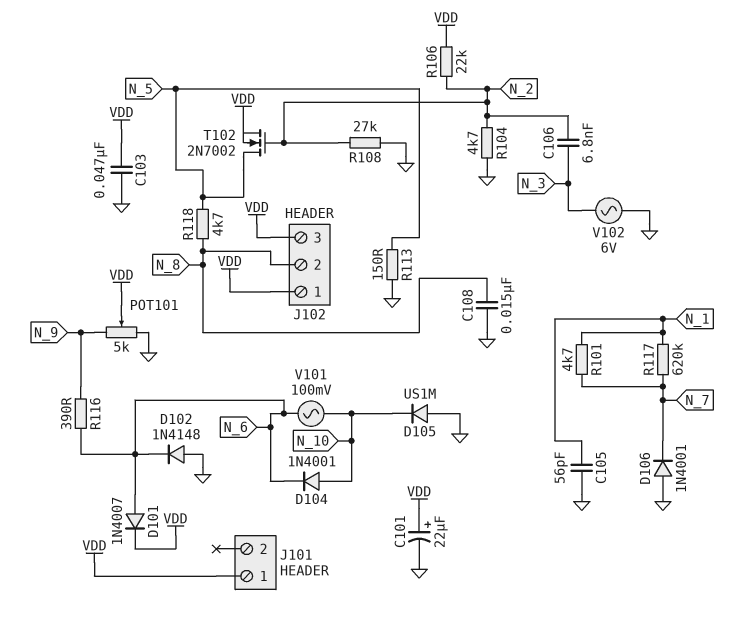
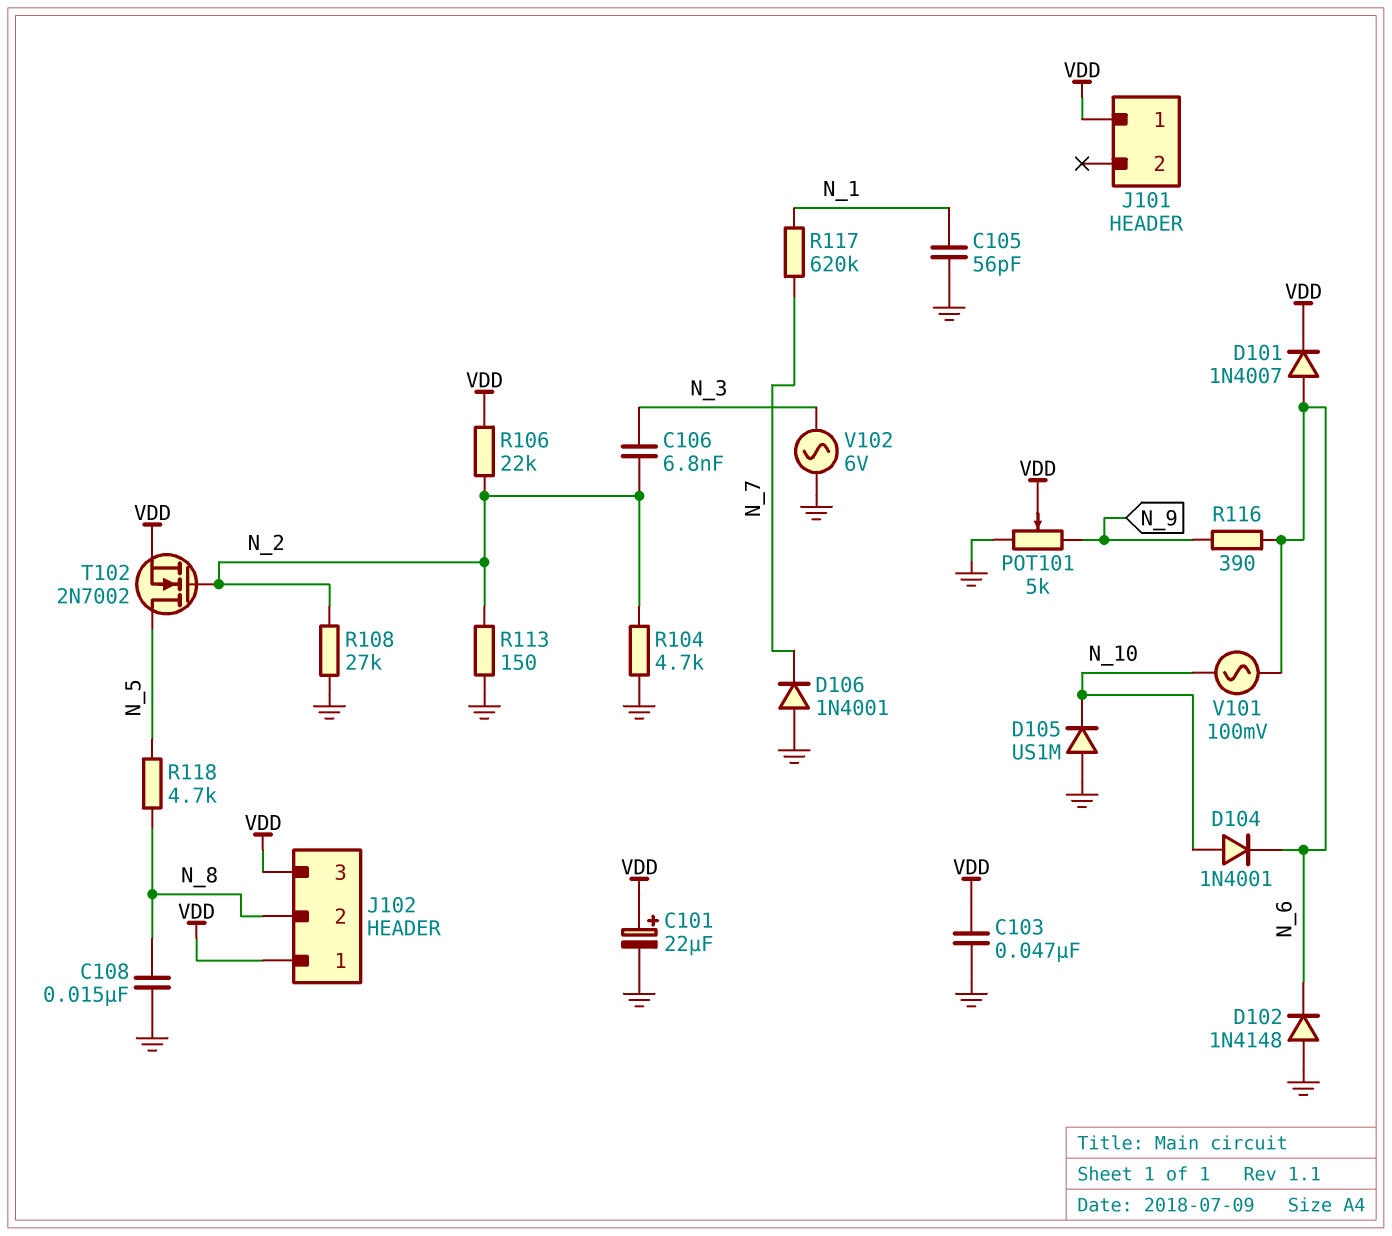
R101: 4.7k (N_1, N_7) -> none
R113: 150 (GND, N_5) -> 150 (GND, N_2)

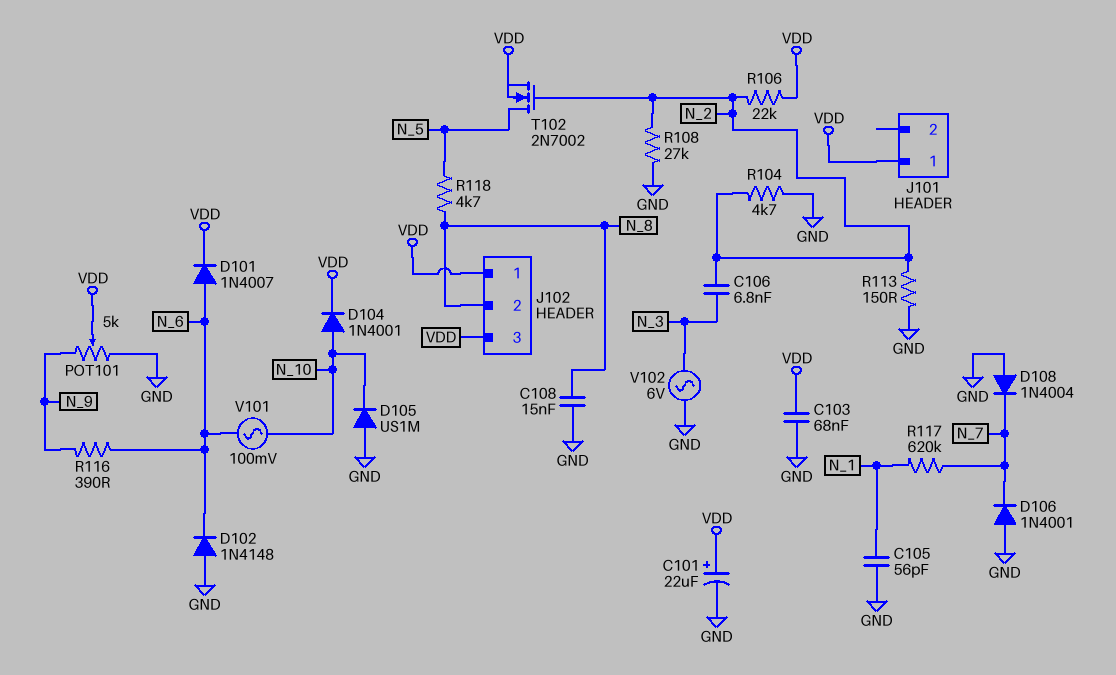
C103: 47nF (GND, VDD) -> 68nF (GND, VDD)
D104: diode 1N4001 (A N_10, K N_6) -> diode 1N4001 (A N_10, K VDD)
D108: none -> diode 1N4004 (A GND, K N_7)

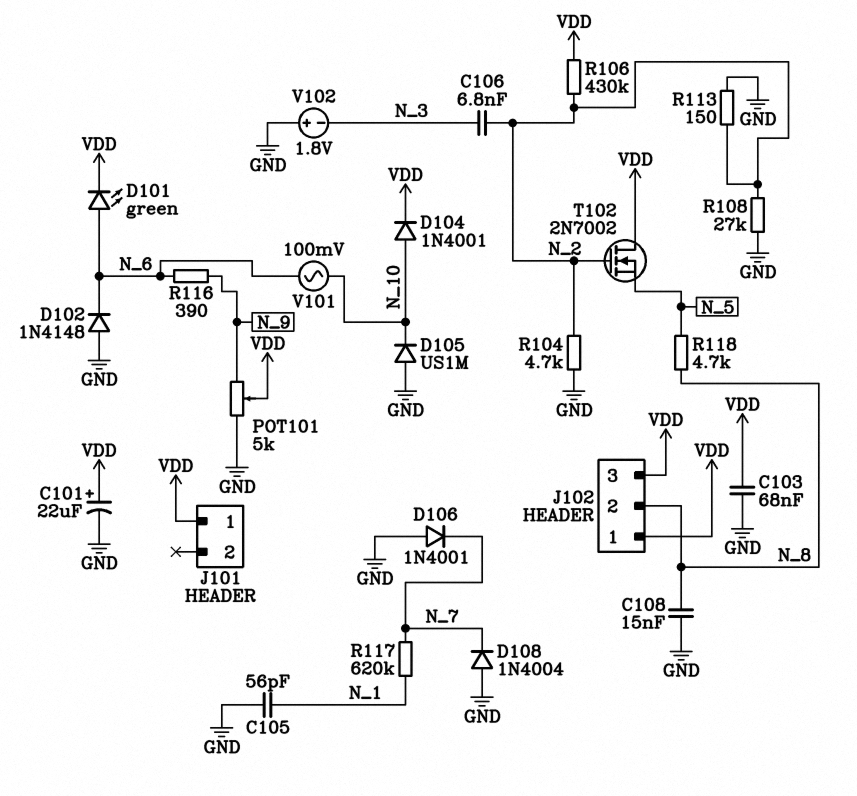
D101: diode 1N4007 (A N_6, K VDD) -> LED green (A N_6, K VDD)
R106: 22k (N_2, VDD) -> 430k (N_2, VDD)
T102: NMOS 2N7002 (G N_2, D N_5, S VDD) -> NMOS 2N7002 (G N_2, D VDD, S N_5)
V102: AC 6V (GND, N_3) -> 1.8V (plus GND, minus N_3)

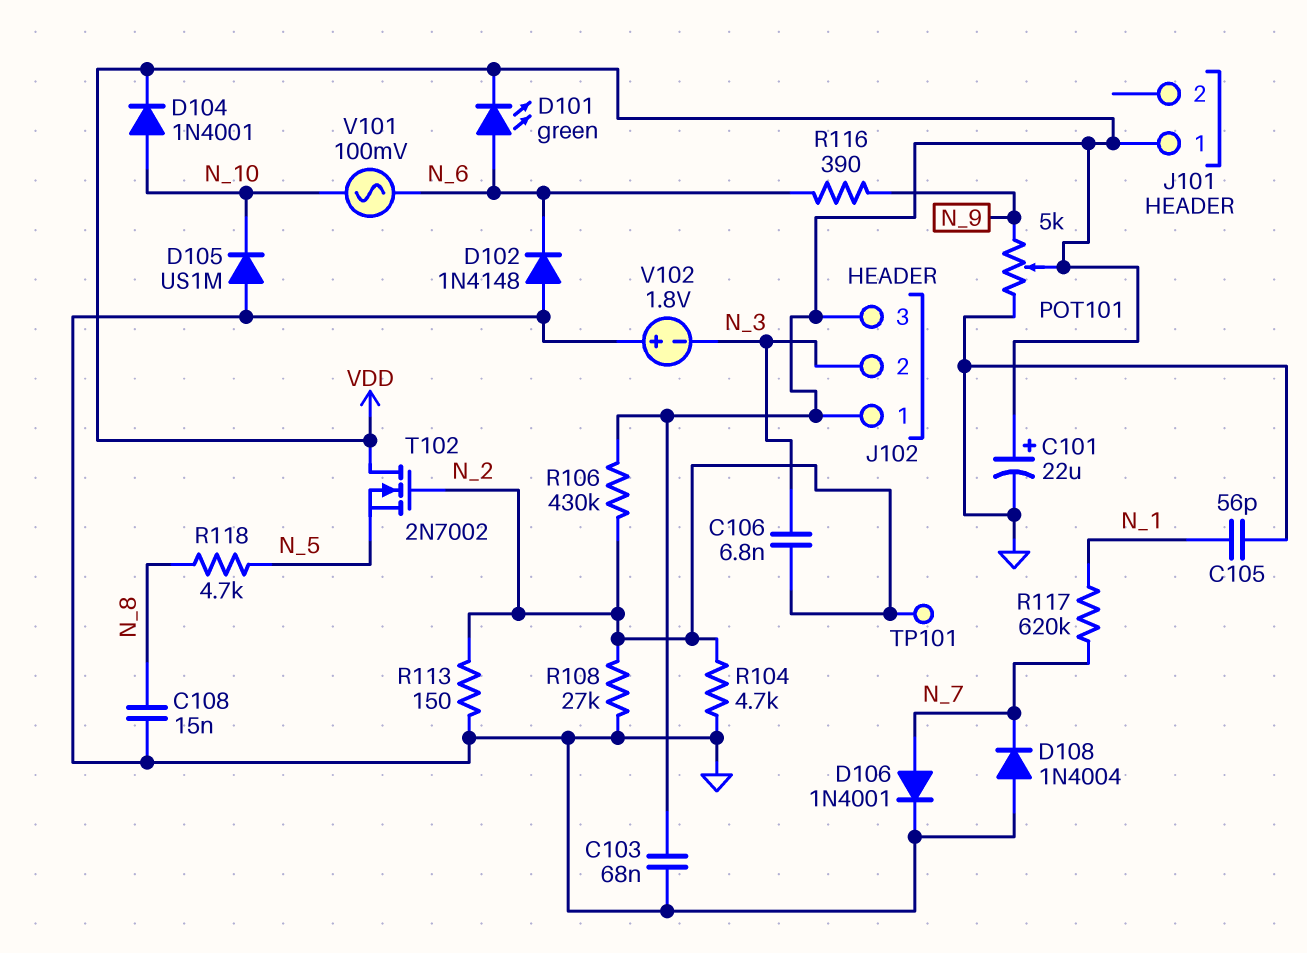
D106: diode 1N4001 (A GND, K N_7) -> diode 1N4001 (A N_7, K GND)
J102 pin 2: N_8 -> N_3
TP101: none -> test point (N_2)

